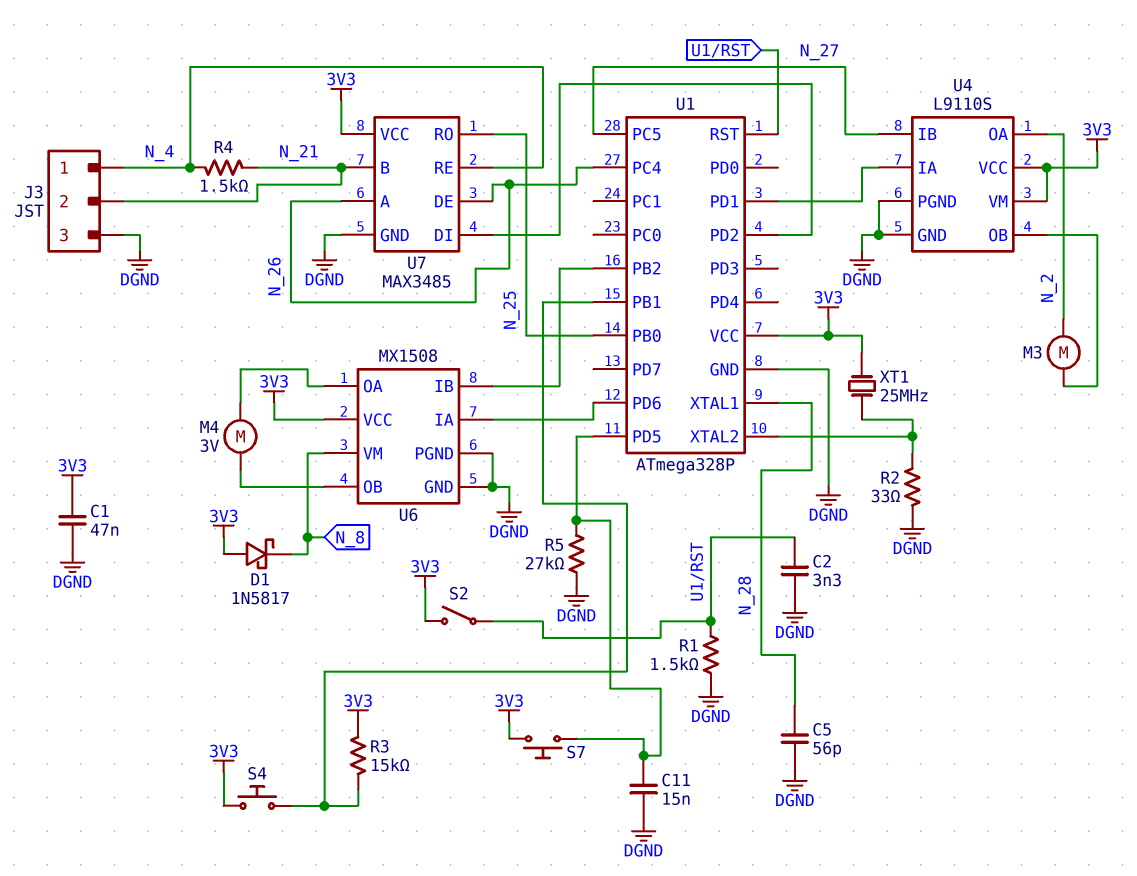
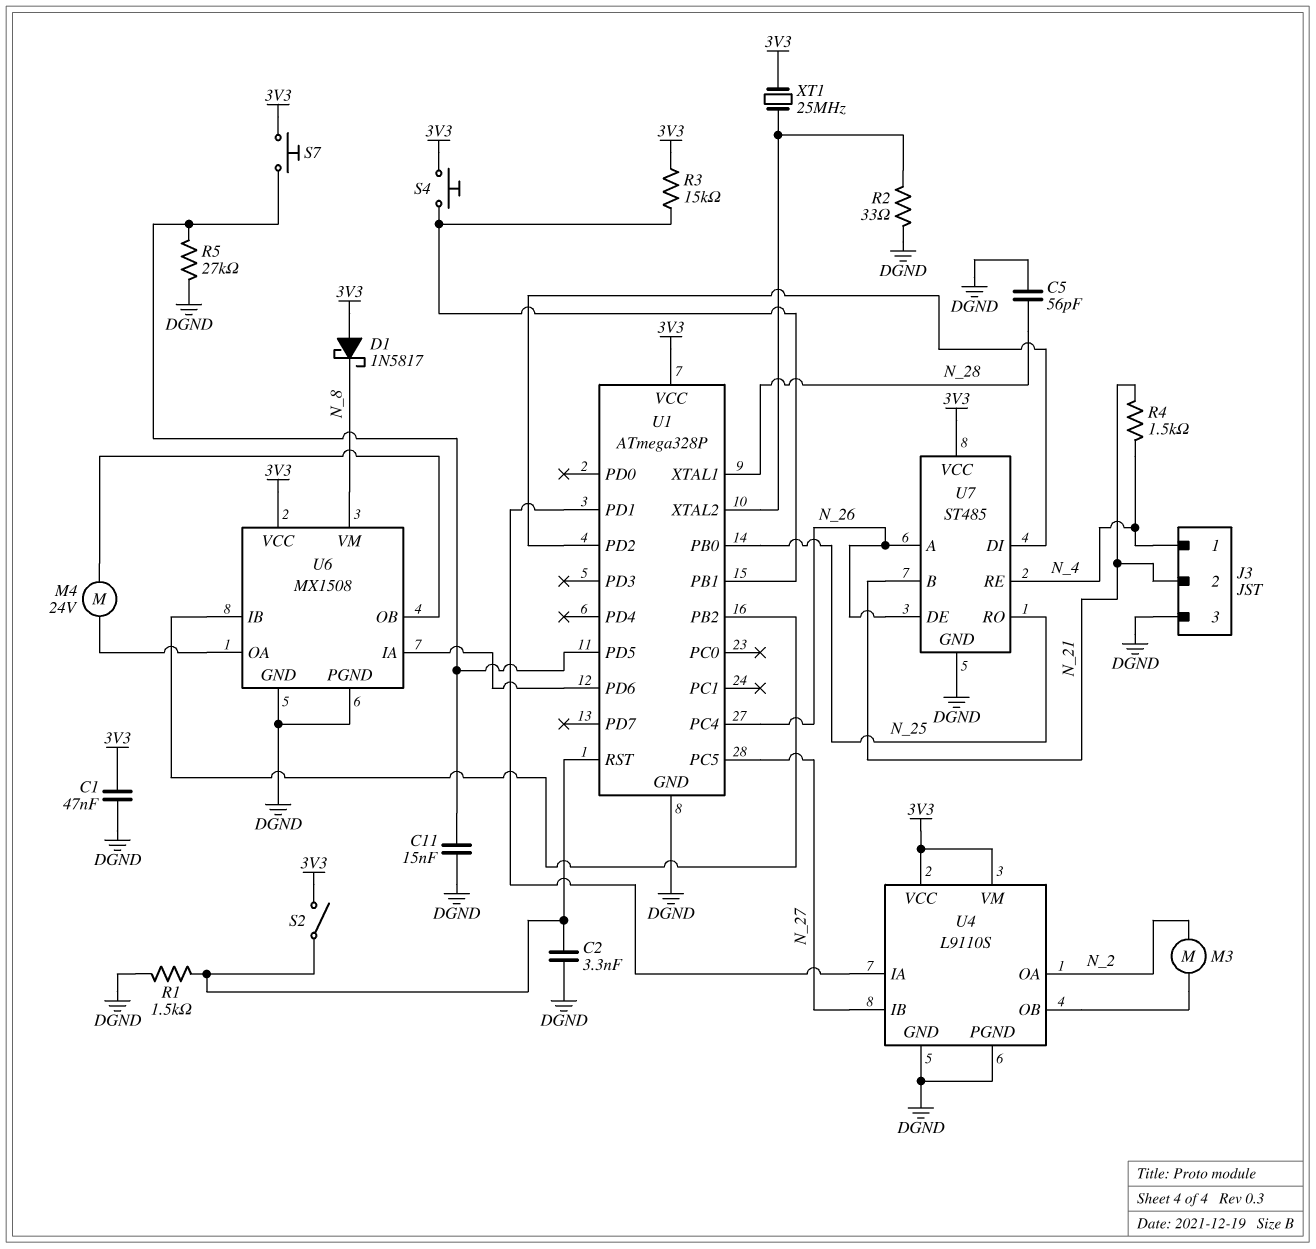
M4: motor 3V (U6/OA, U6/OB) -> motor 24V (U6/OA, U6/OB)
U7: MAX3485 -> ST485

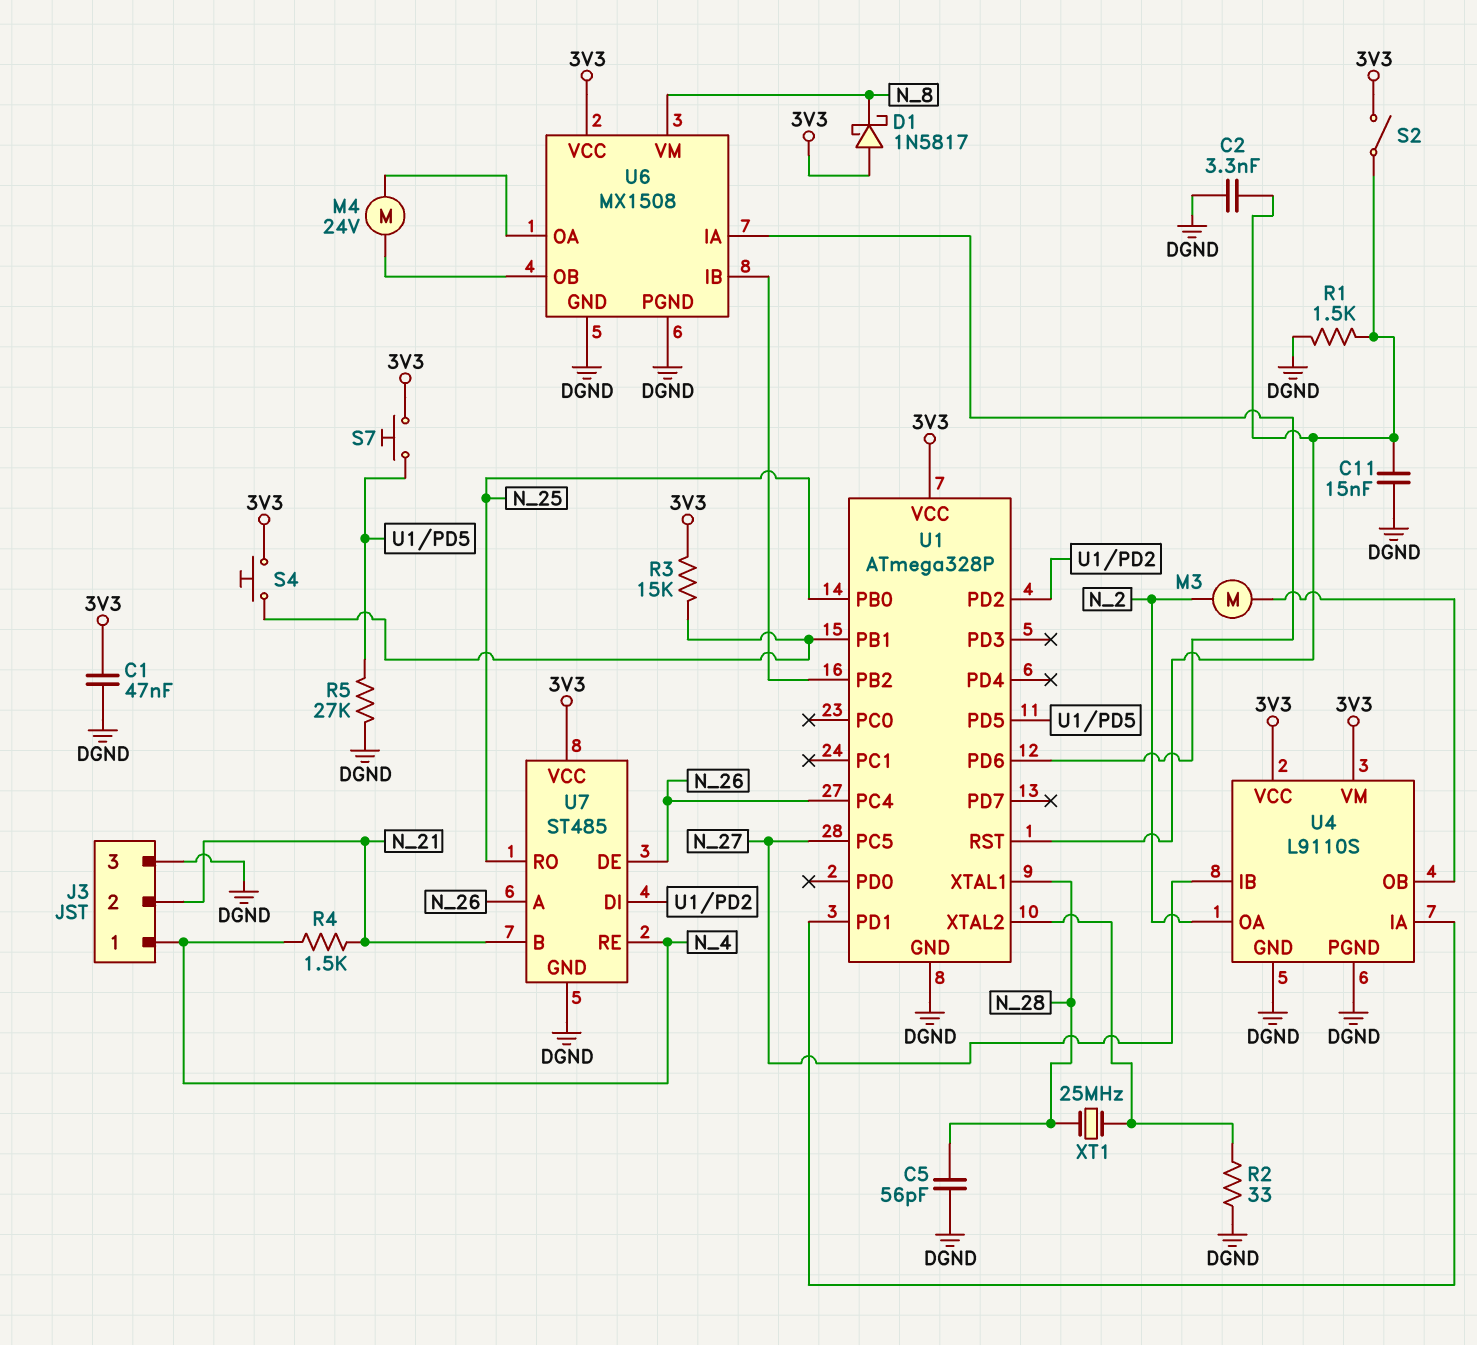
C11: 15nF (DGND, U1/PD5) -> 15nF (DGND, U1/RST)
XT1: 25MHz (3V3, U1/XTAL2) -> 25MHz (N_28, U1/XTAL2)

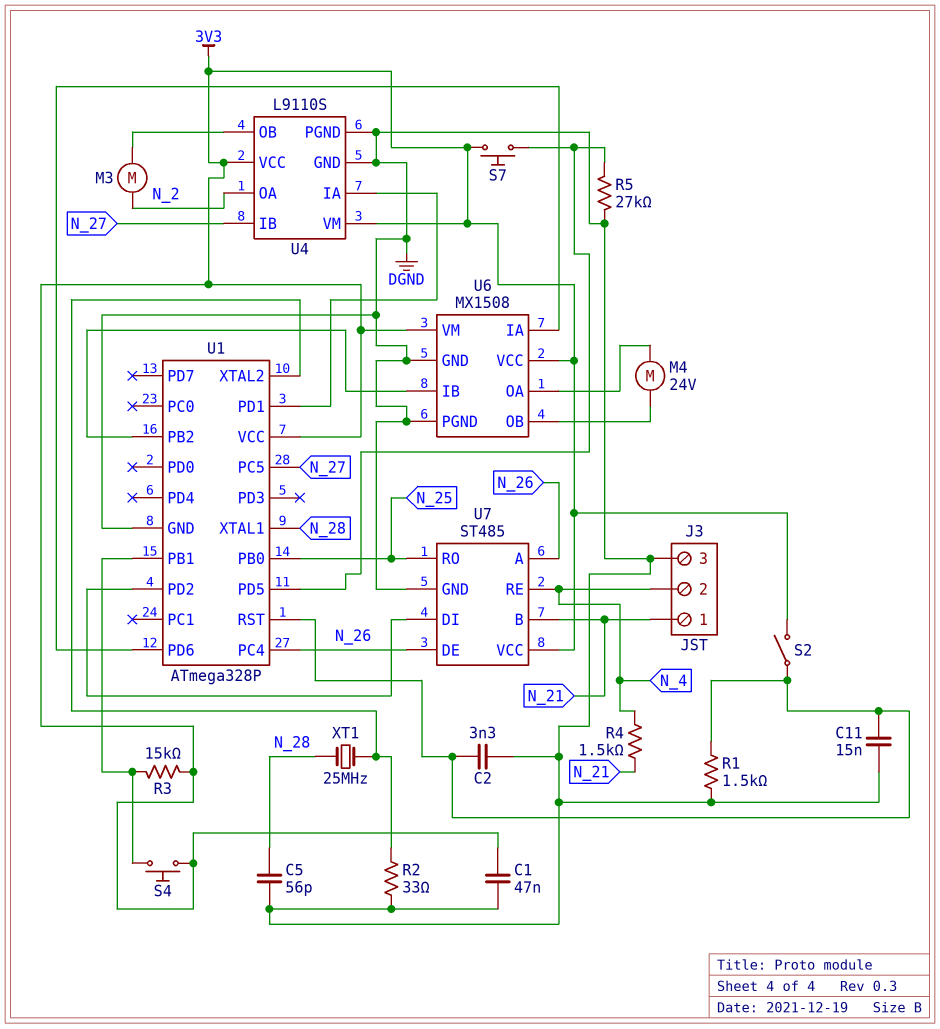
D1: schottky 1N5817 (A 3V3, K N_8) -> none
J3 pin 1: N_4 -> N_21
J3 pin 2: N_21 -> N_4
U6 pin VM: N_8 -> 3V3

